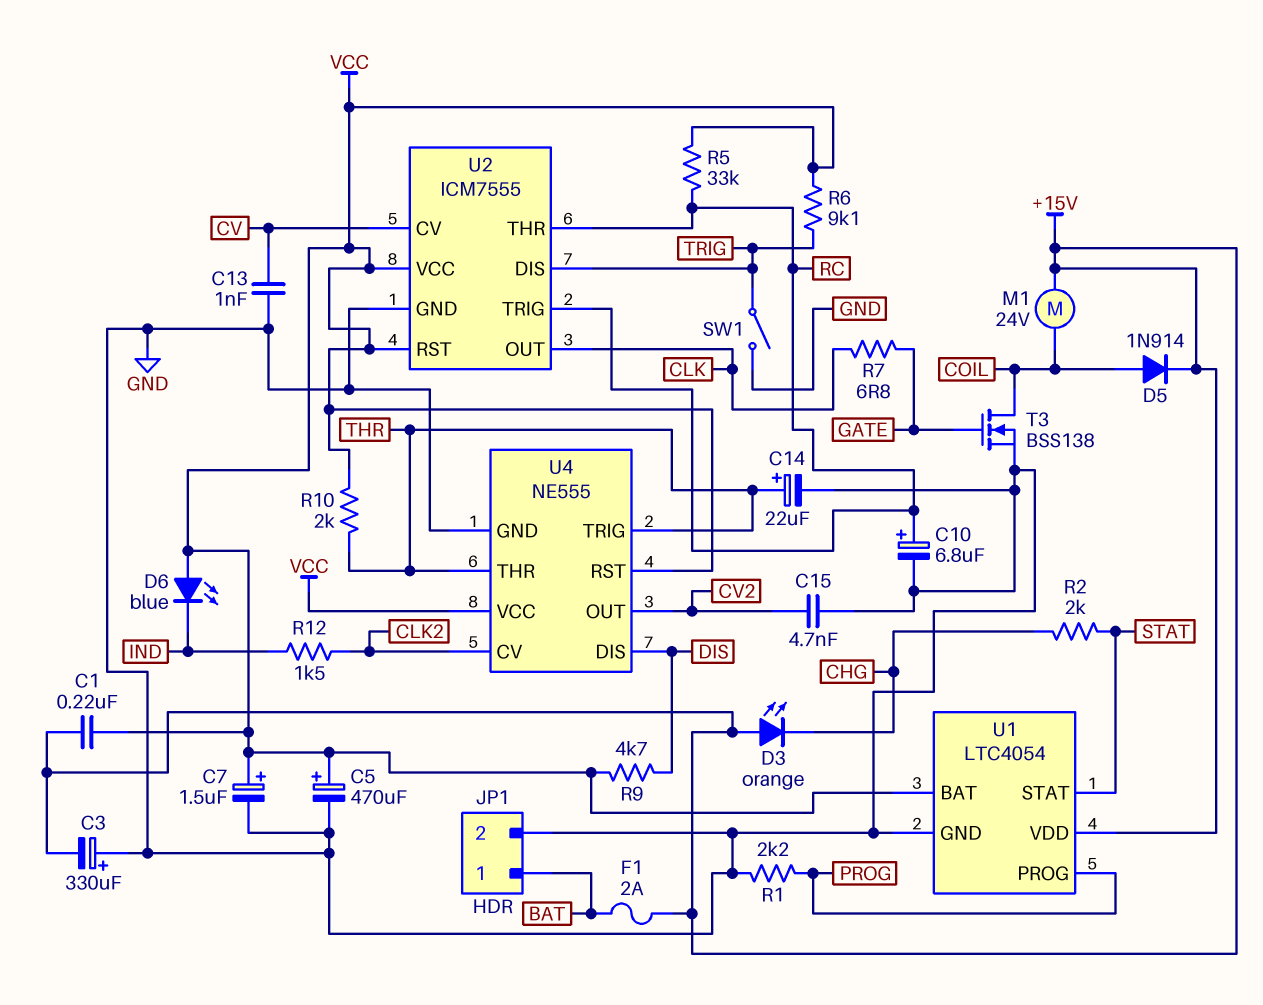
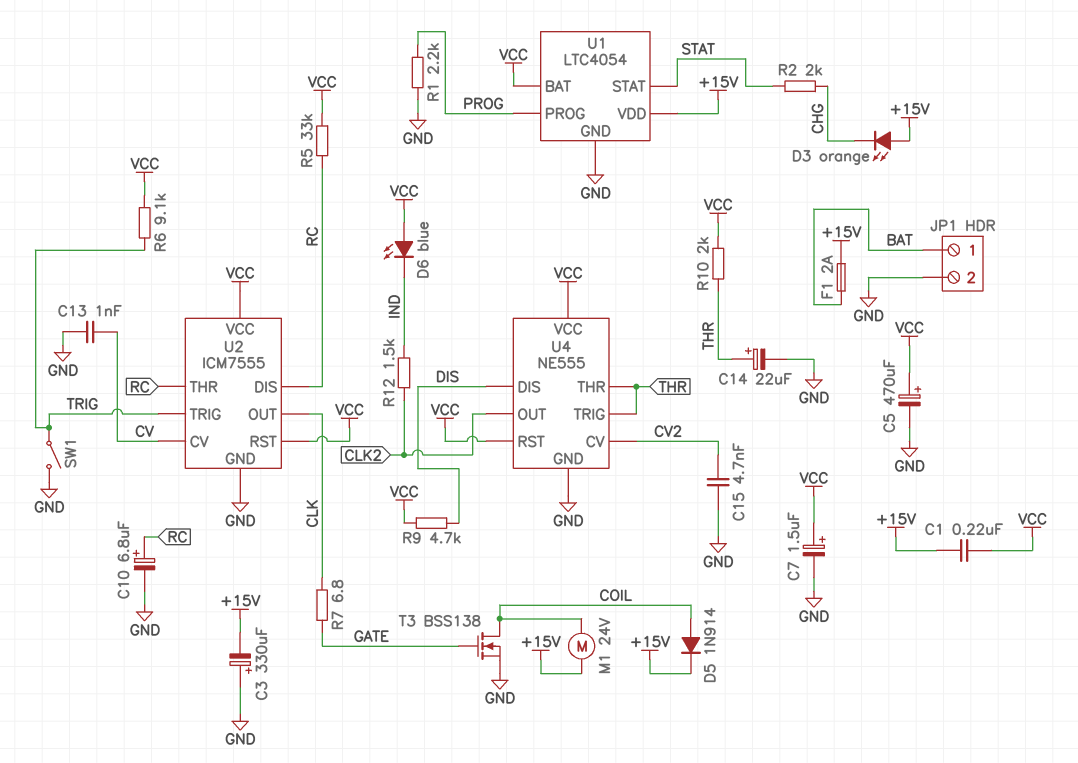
U2 pin DIS: TRIG -> RC
U2 pin TRIG: RC -> TRIG
U4 pin CV: CLK2 -> CV2
U4 pin OUT: CV2 -> CLK2

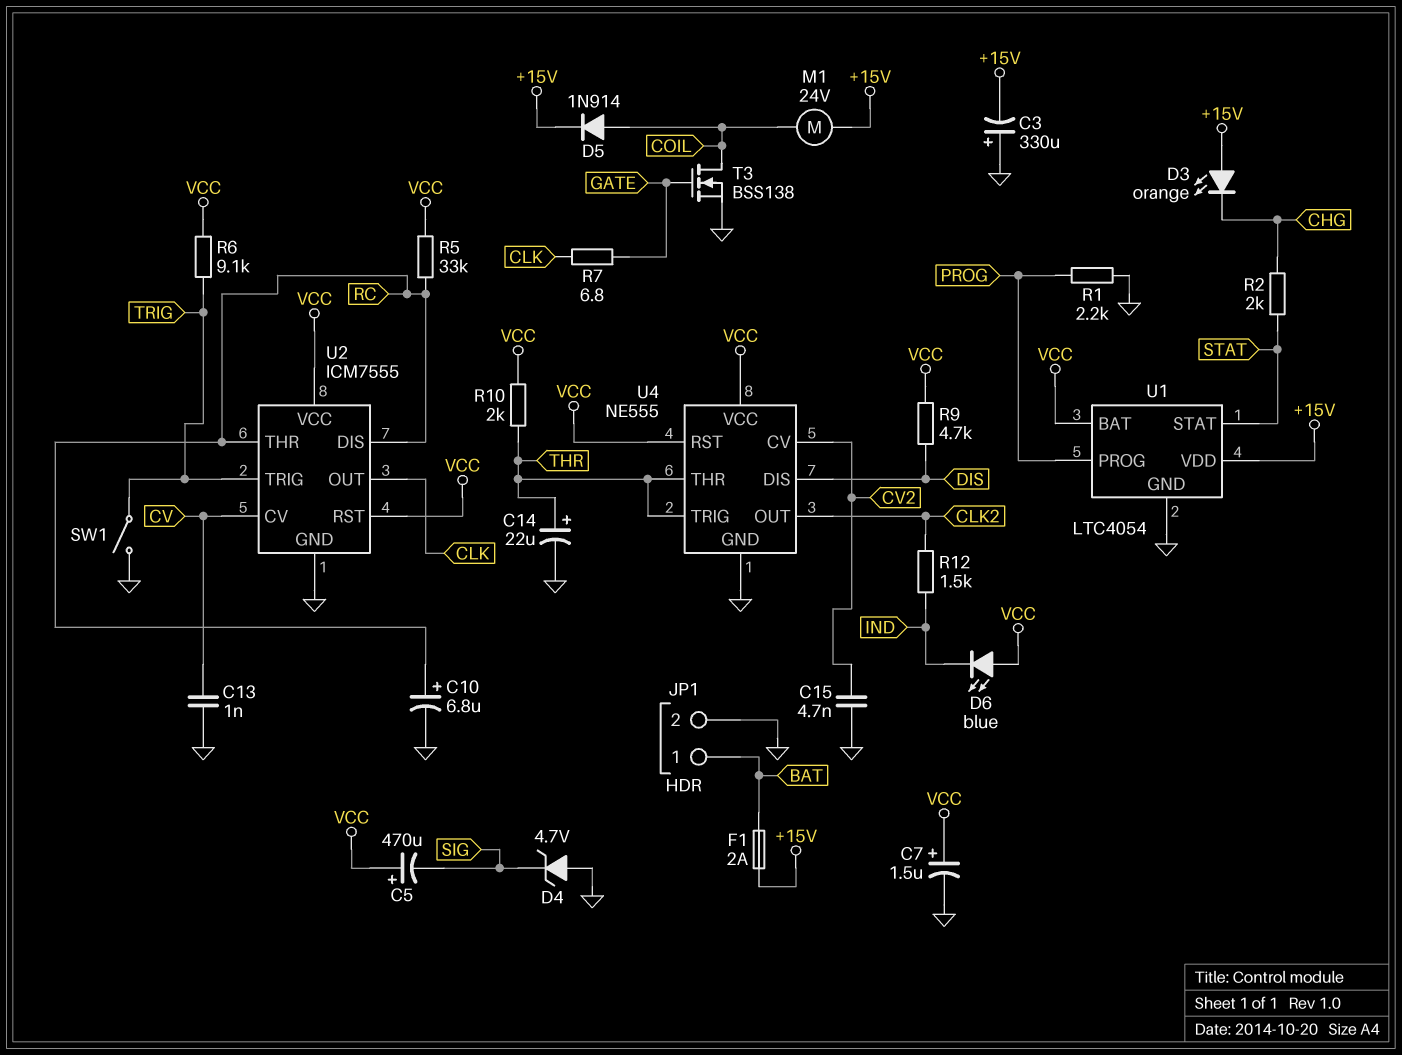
C1: 220nF (+15V, VCC) -> none
C5: 470uF (plus VCC, minus GND) -> 470uF (plus VCC, minus SIG)
D4: none -> zener 4.7V (A GND, K SIG)

